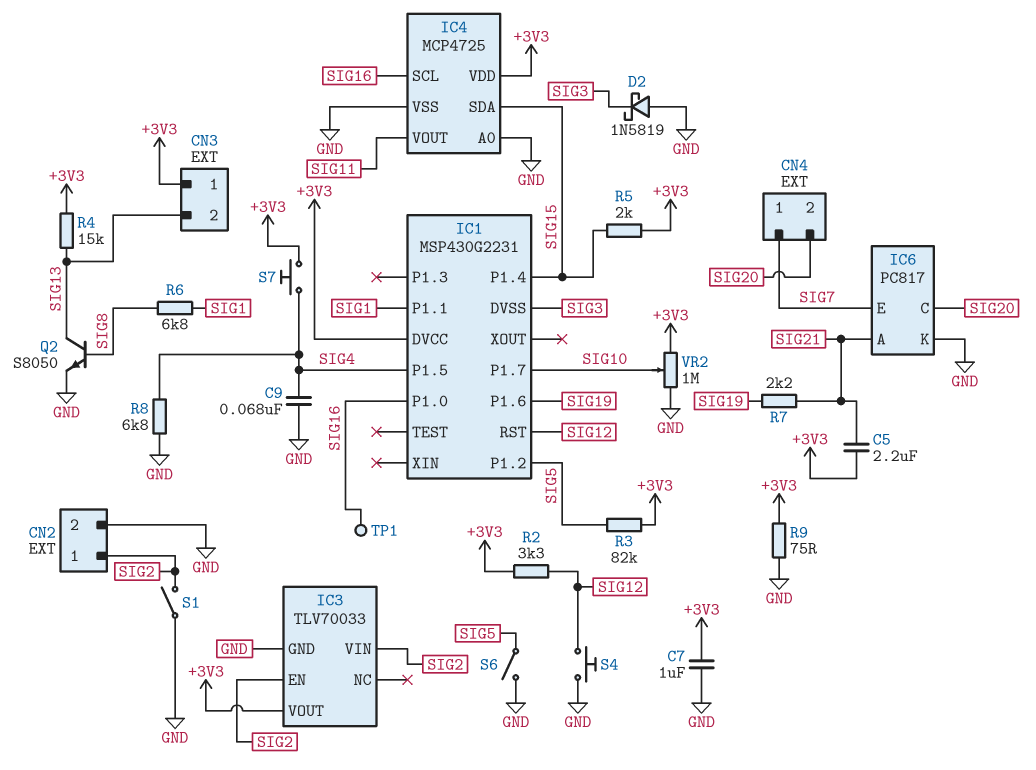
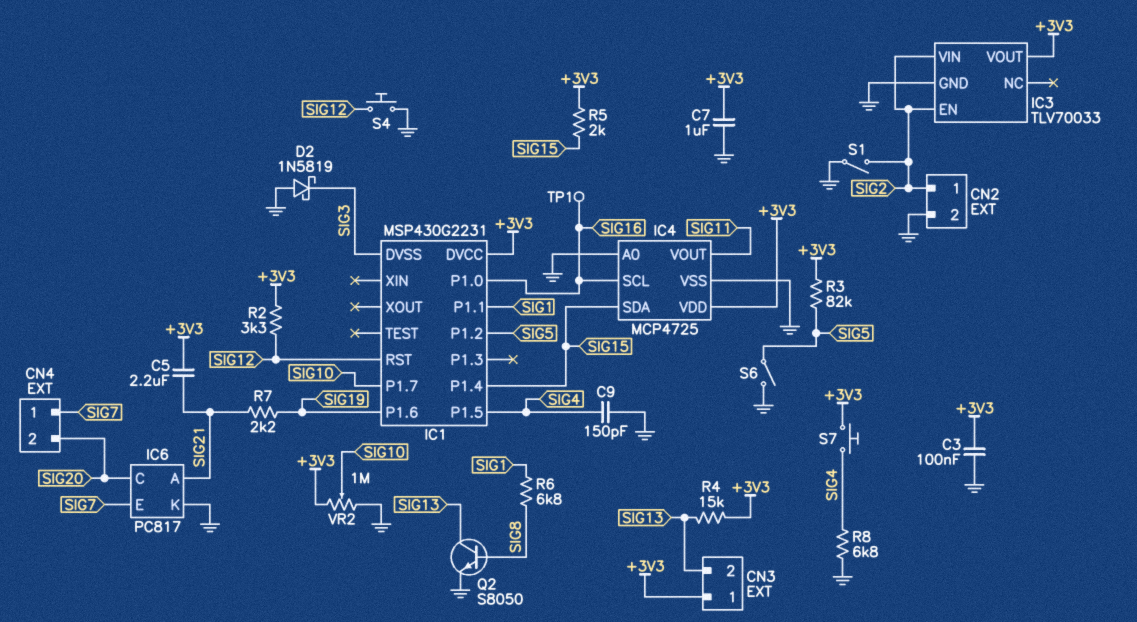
C3: none -> 100nF (+3V3, GND)
C9: 68nF (GND, SIG4) -> 150pF (GND, SIG4)
R9: 75 (+3V3, GND) -> none

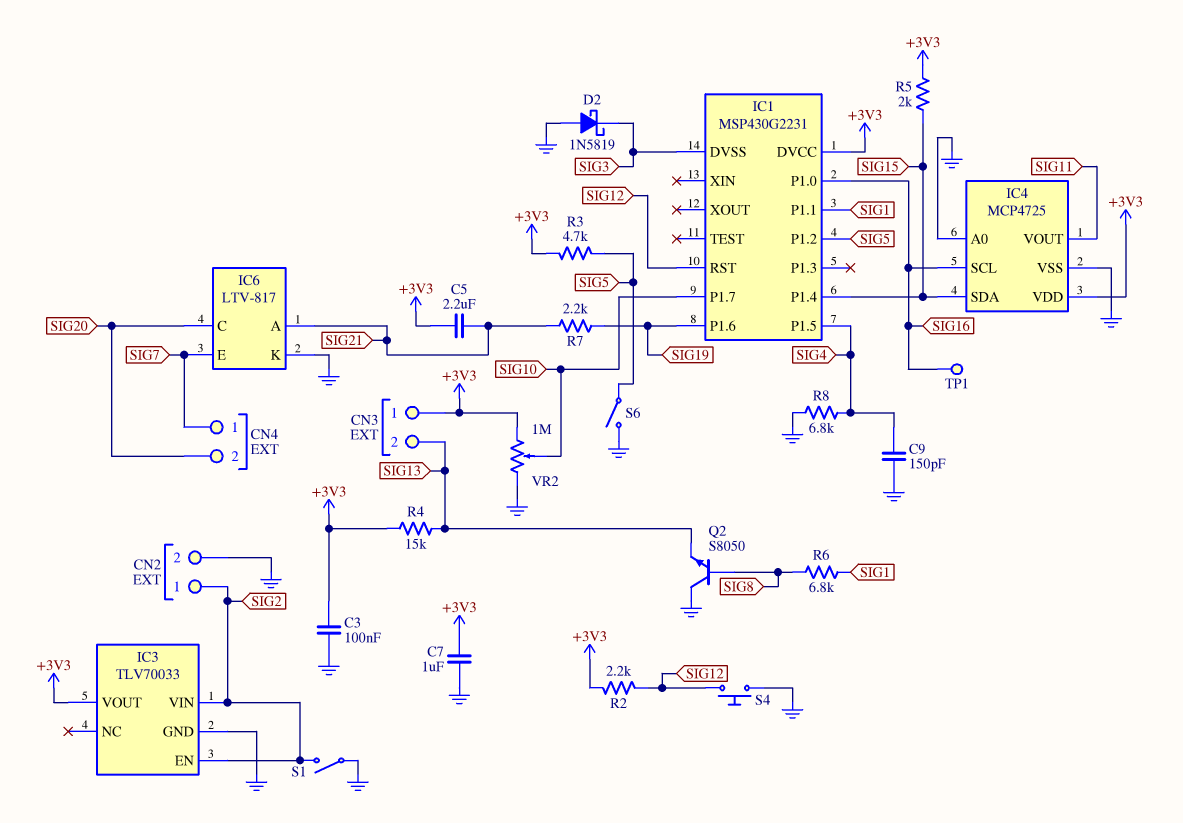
IC6: PC817 -> LTV-817
Q2: NPN S8050 (B SIG8, C SIG13, E GND) -> NPN S8050 (B SIG8, C GND, E SIG13)
R2: 3.3k (+3V3, SIG12) -> 2.2k (+3V3, SIG12)
R3: 82k (+3V3, SIG5) -> 4.7k (+3V3, SIG5)
S7: button (+3V3, SIG4) -> none

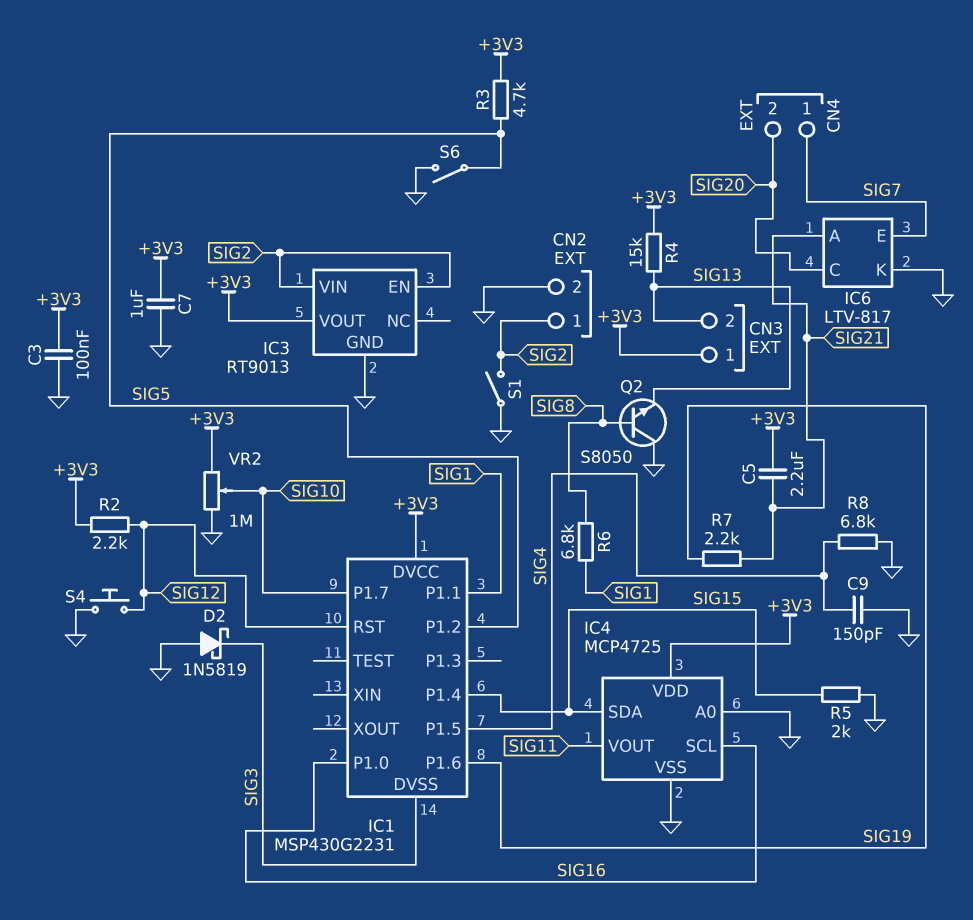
IC3: TLV70033 -> RT9013
R5: 2k (+3V3, SIG15) -> 2k (GND, SIG15)
TP1: test point (SIG16) -> none

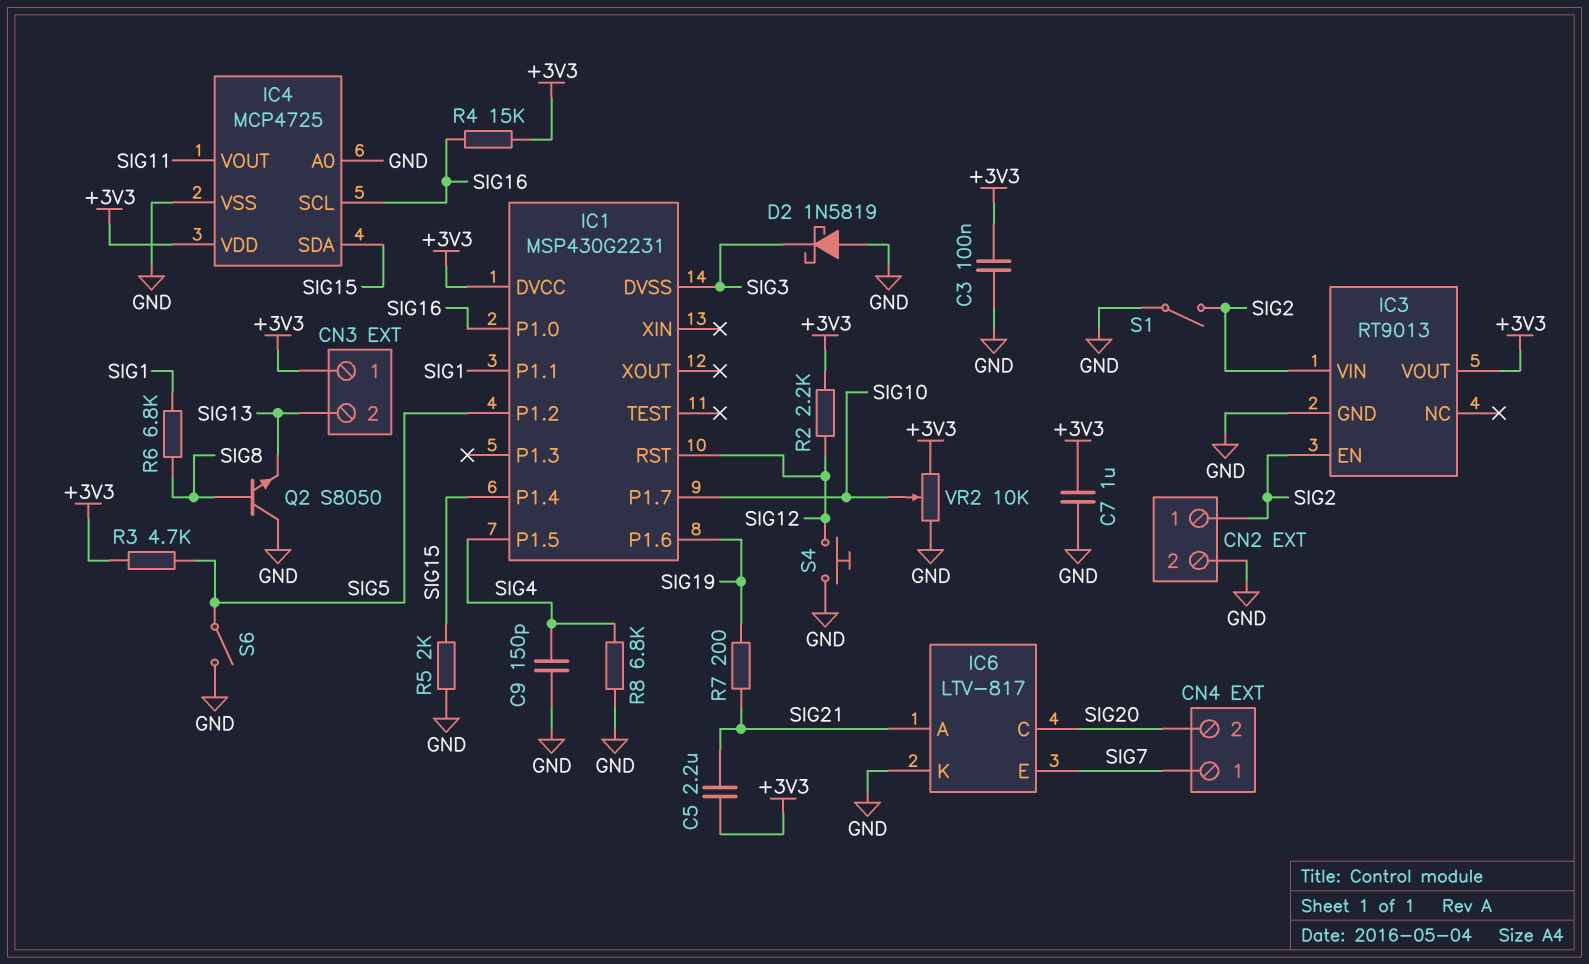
R4: 15k (+3V3, SIG13) -> 15k (+3V3, SIG16)
R7: 2.2k (SIG19, SIG21) -> 200 (SIG19, SIG21)
VR2: 1M (+3V3, GND, wiper SIG10) -> 10k (+3V3, GND, wiper SIG10)

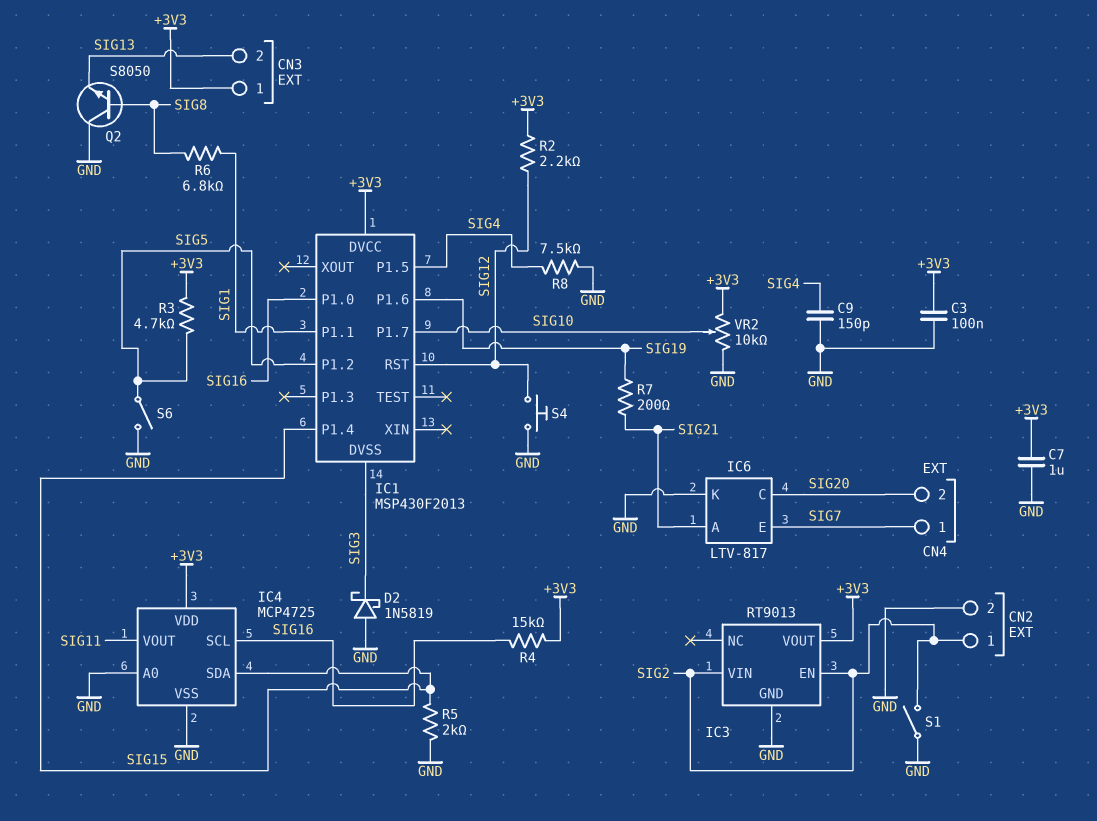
C5: 2.2uF (+3V3, SIG21) -> none
IC1: MSP430G2231 -> MSP430F2013
R8: 6.8k (GND, SIG4) -> 7.5k (GND, SIG4)

